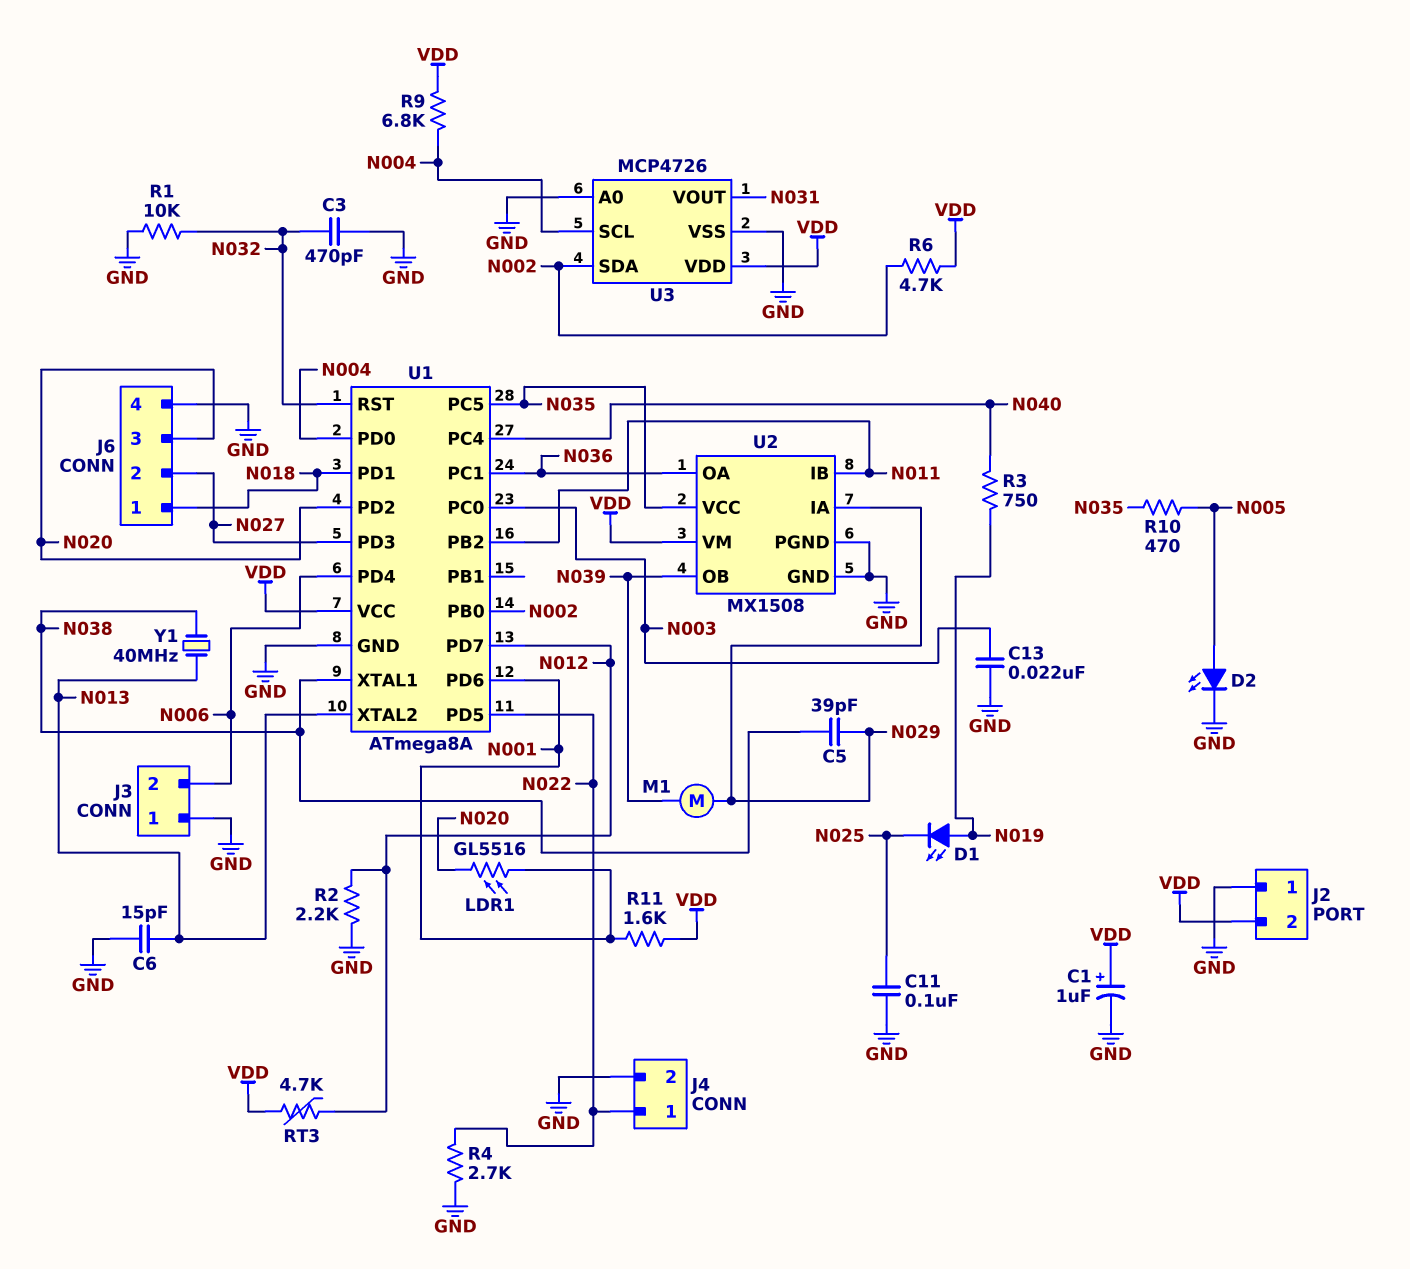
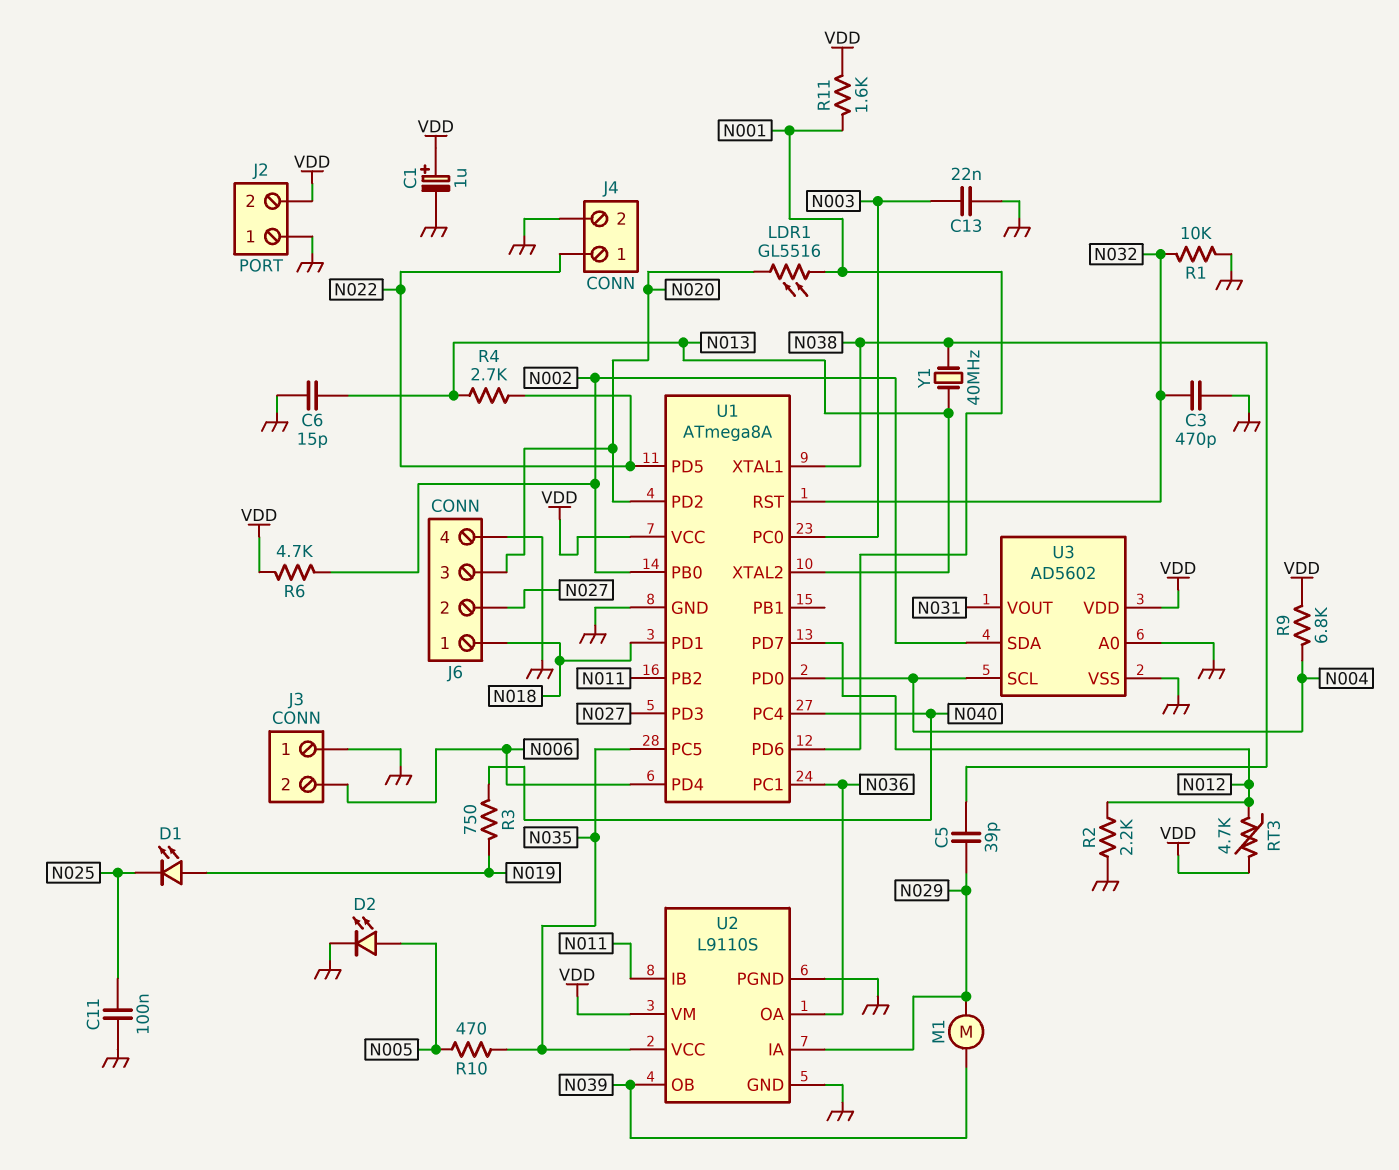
R4: 2.7k (GND, N022) -> 2.7k (N013, N022)
U2: MX1508 -> L9110S
U3: MCP4726 -> AD5602

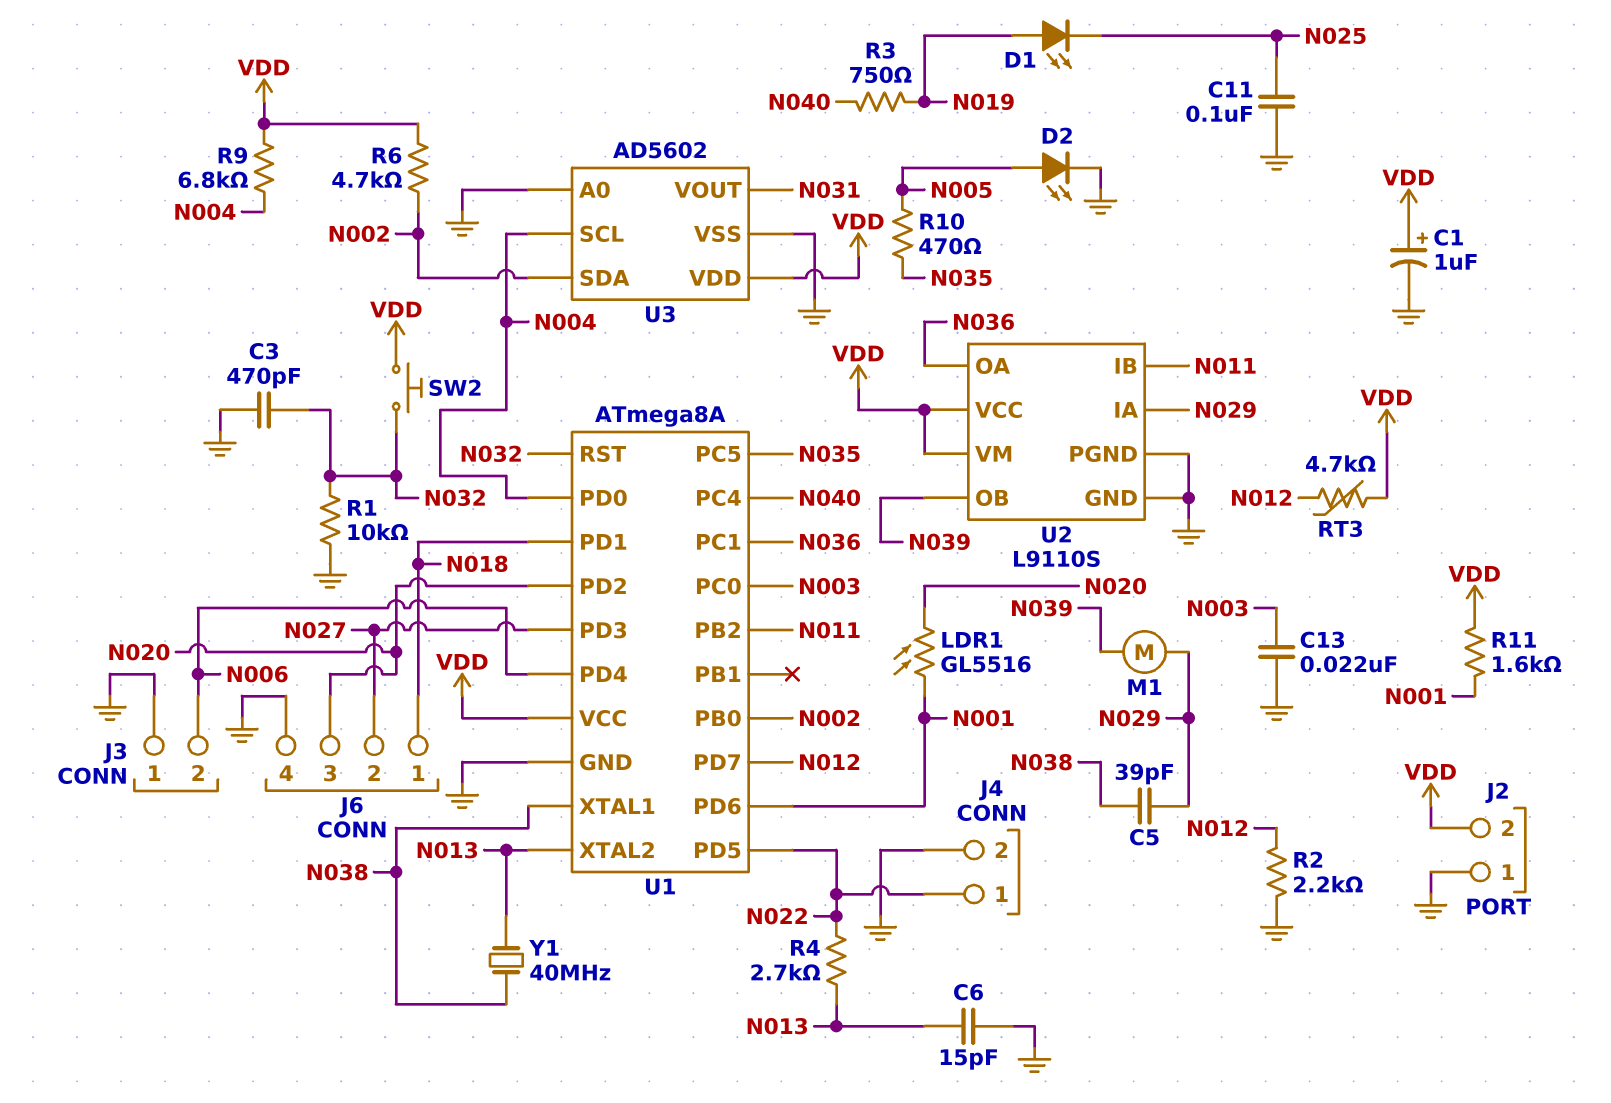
SW2: none -> button (N032, VDD)
U2 pin VCC: N035 -> VDD

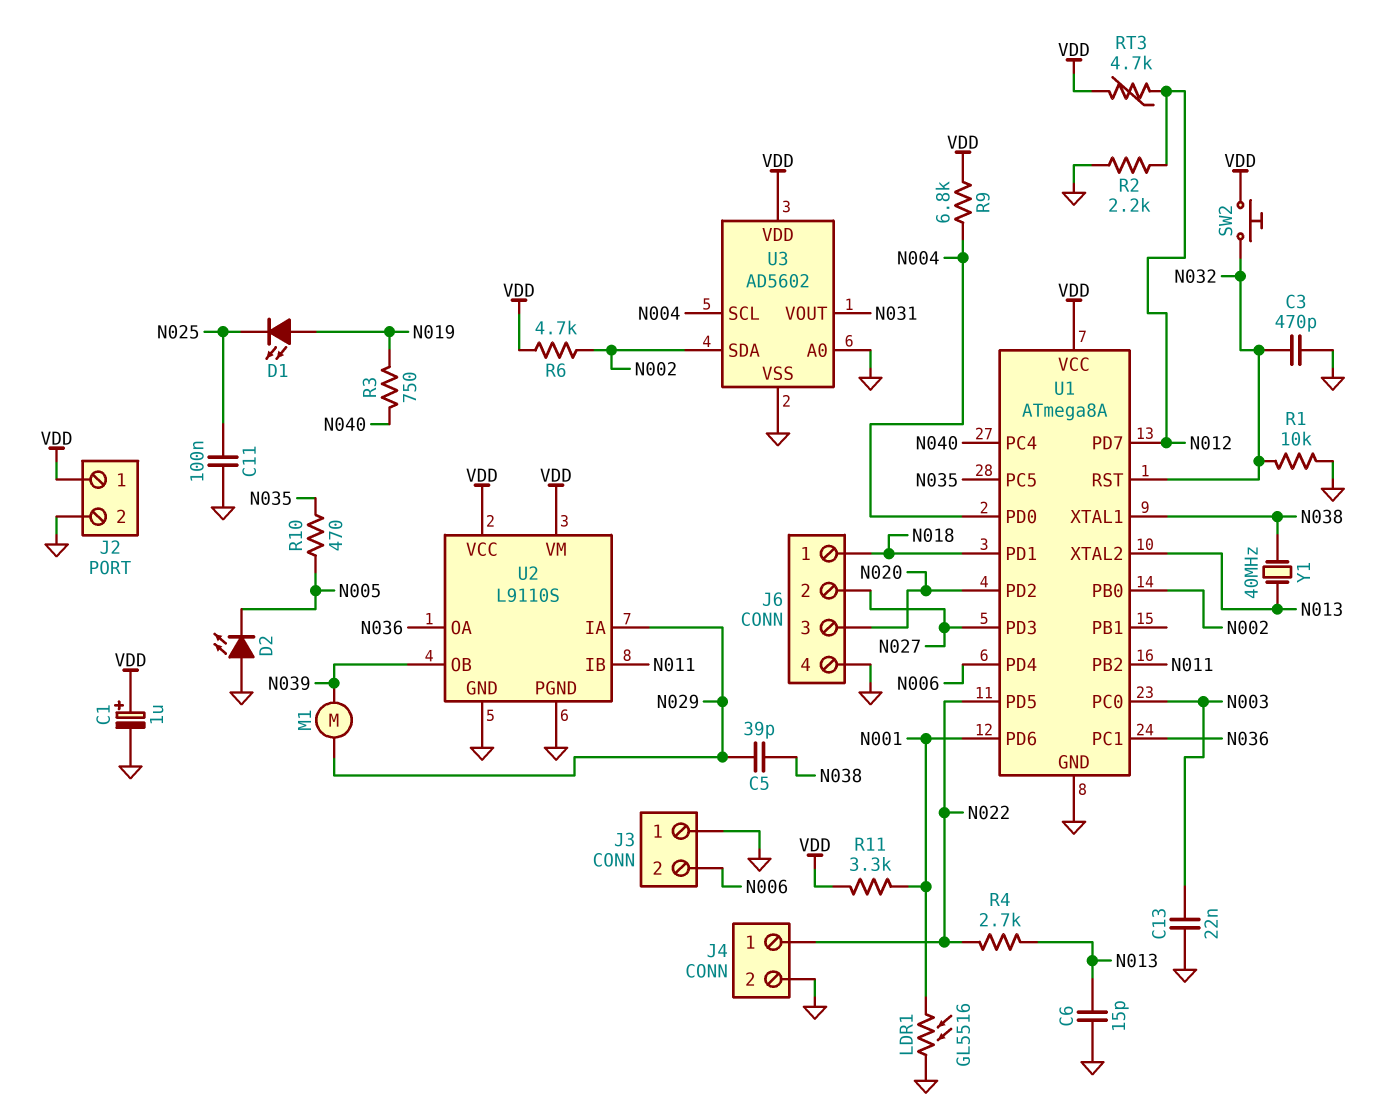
D2: LED (A N005, K GND) -> LED (A GND, K N005)
J2 pin 1: GND -> VDD
J2 pin 2: VDD -> GND
LDR1: GL5516 (N001, N020) -> GL5516 (GND, N001)
R11: 1.6k (N001, VDD) -> 3.3k (N001, VDD)

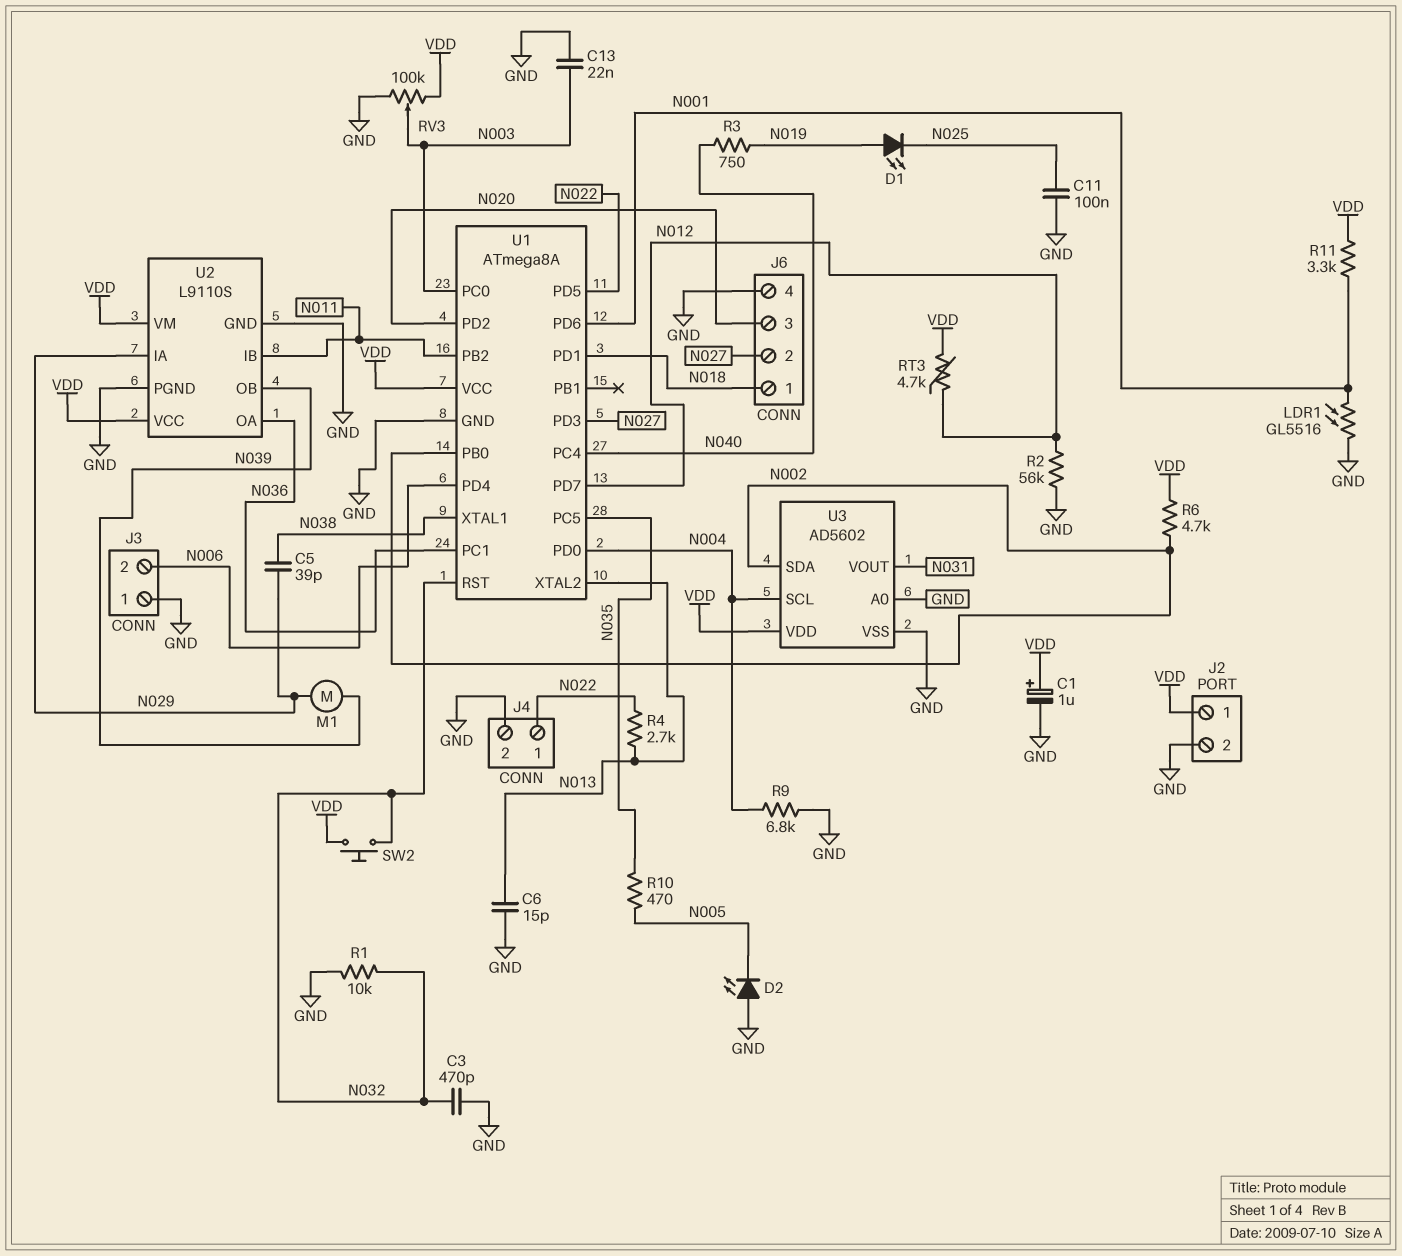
R2: 2.2k (GND, N012) -> 56k (GND, N012)
R9: 6.8k (N004, VDD) -> 6.8k (GND, N004)
RV3: none -> 100k (GND, VDD, wiper N003)
Y1: 40MHz (N013, N038) -> none

